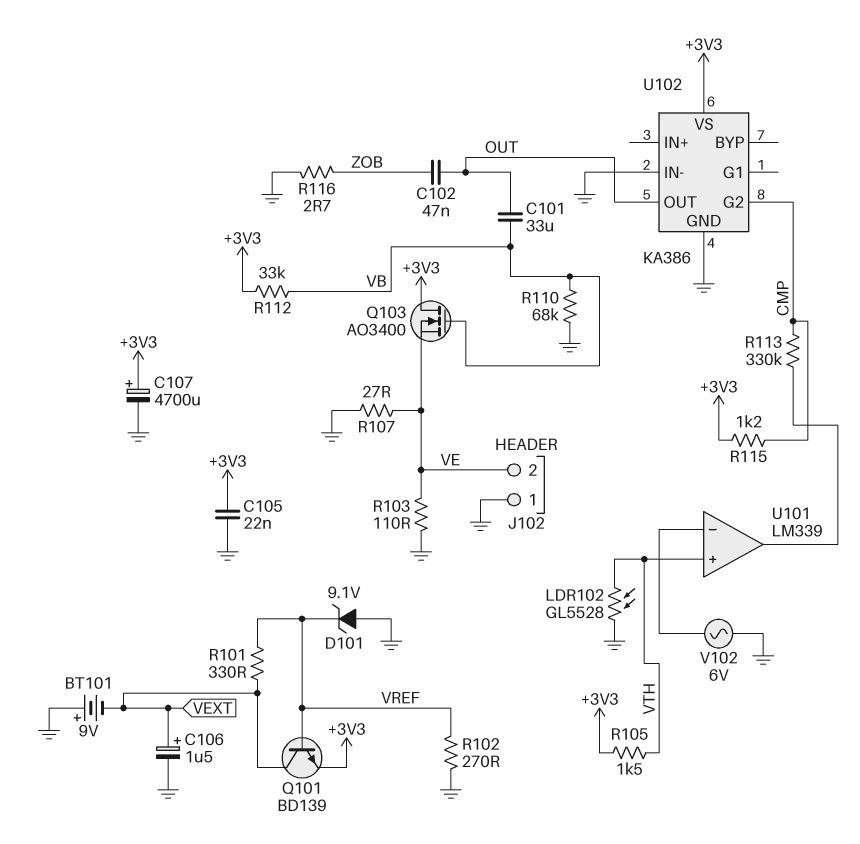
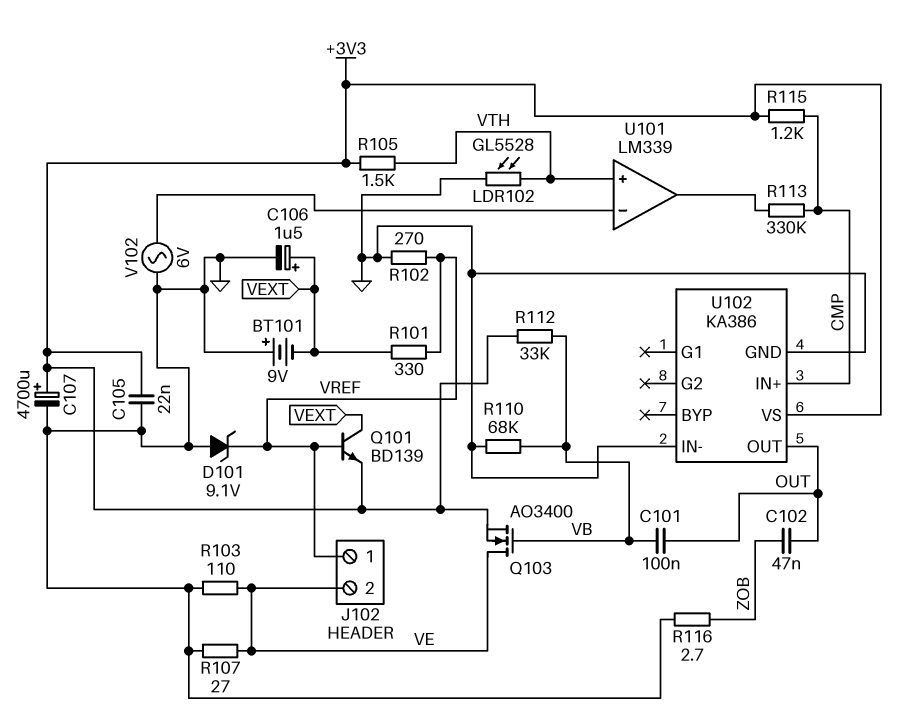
C101: 33uF (OUT, VB) -> 100nF (OUT, VB)
J102 pin 1: GND -> VREF
Q103: NMOS AO3400 (G VB, D +3V3, S VE) -> NMOS AO3400 (G VB, D VE, S +3V3)
U102 pin G2: CMP -> none
U102 pin IN+: none -> CMP

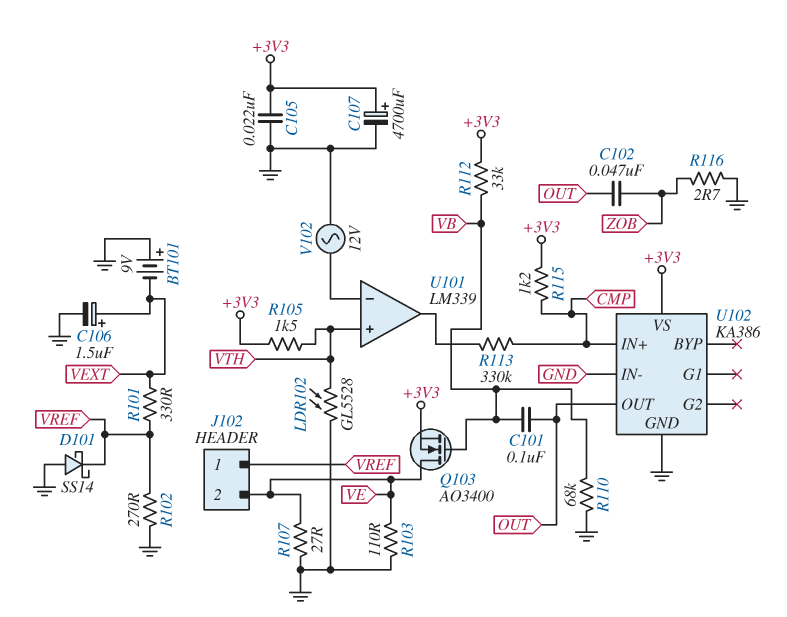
D101: zener 9.1V (A GND, K VREF) -> schottky SS14 (A GND, K VREF)
Q101: NPN BD139 (B VREF, C VEXT, E +3V3) -> none
V102: AC 6V (GND, U101/in-) -> AC 12V (GND, U101/in-)

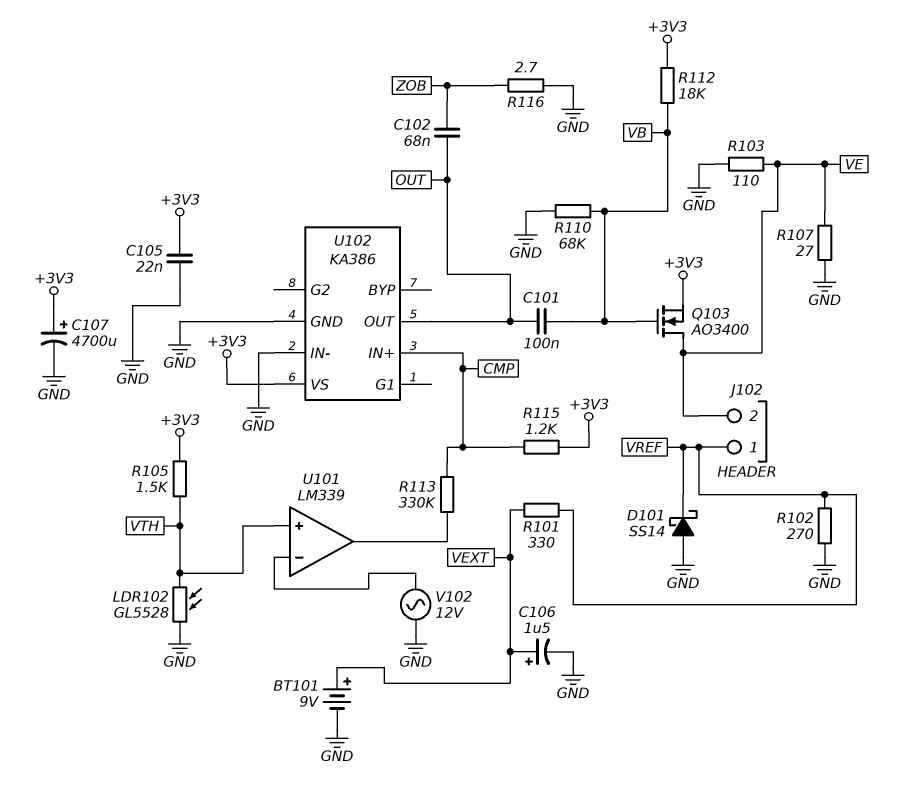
BT101: 9V (plus GND, minus VEXT) -> 9V (plus VEXT, minus GND)
C102: 47nF (OUT, ZOB) -> 68nF (OUT, ZOB)
R112: 33k (+3V3, VB) -> 18k (+3V3, VB)

